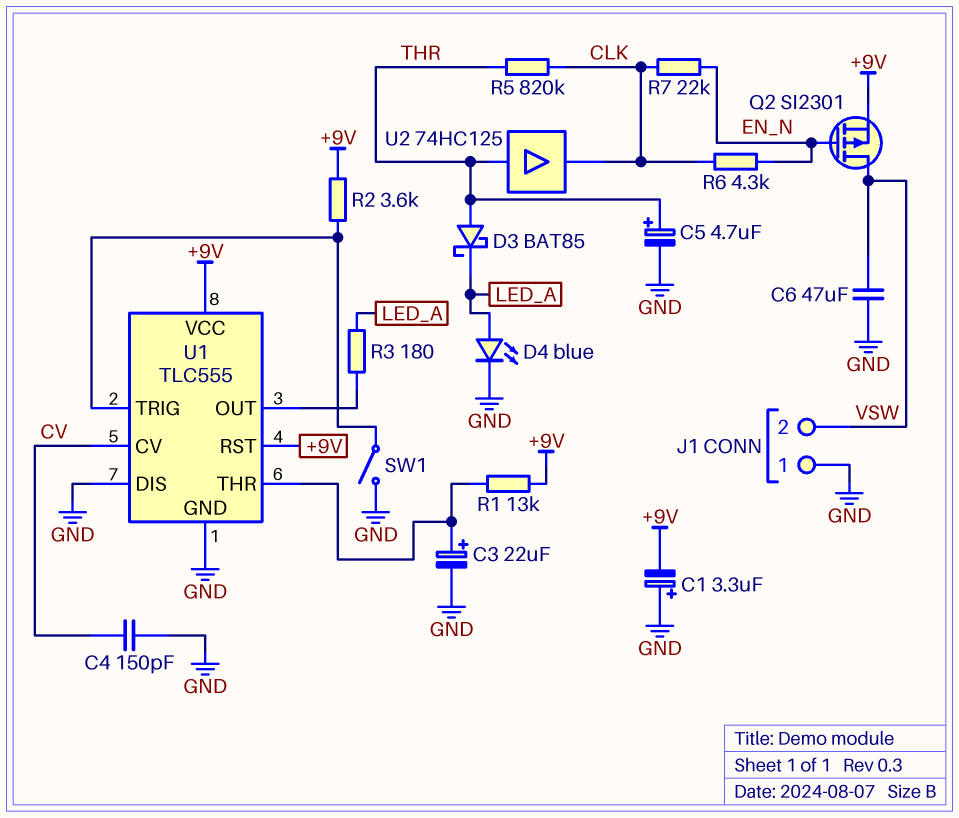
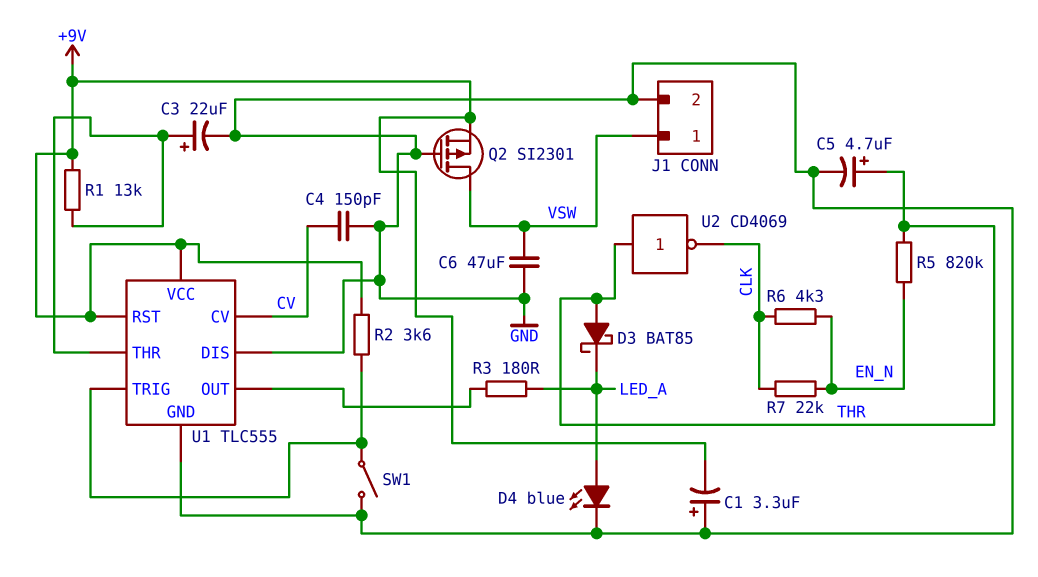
J1 pin 1: GND -> VSW
J1 pin 2: VSW -> GND
Q2: PMOS SI2301 (G EN_N, D VSW, S +9V) -> PMOS SI2301 (G GND, D VSW, S +9V)
R5: 820k (CLK, THR) -> 820k (EN_N, THR)
U2: buffer 74HC125 (in THR, out CLK) -> NOT CD4069 (in THR, out CLK)

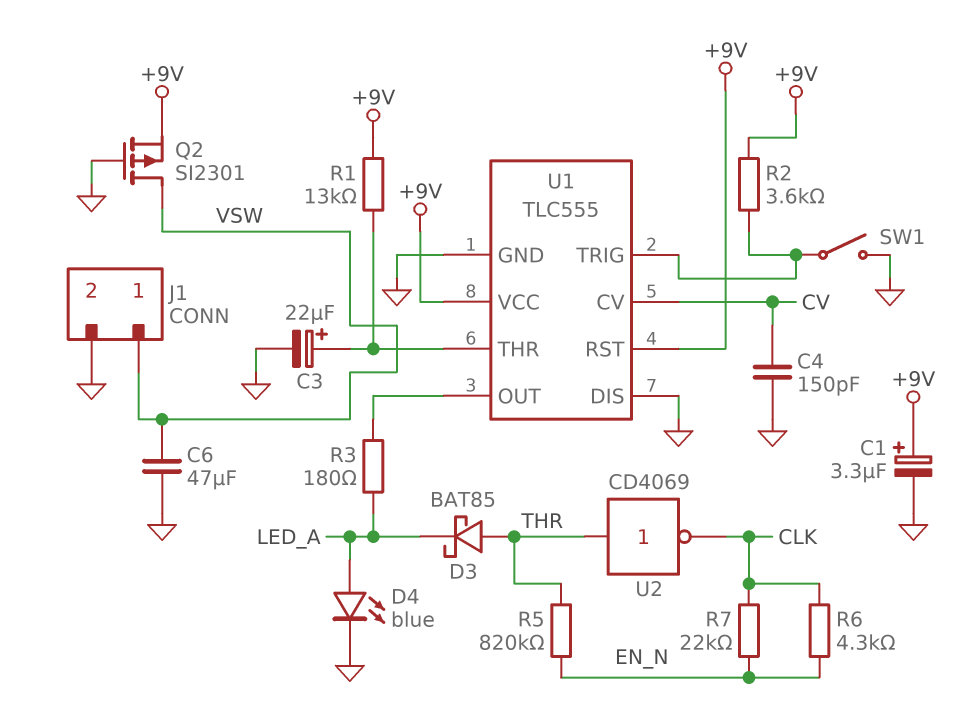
C1: 3.3uF (plus GND, minus +9V) -> 3.3uF (plus +9V, minus GND)
C5: 4.7uF (plus THR, minus GND) -> none

